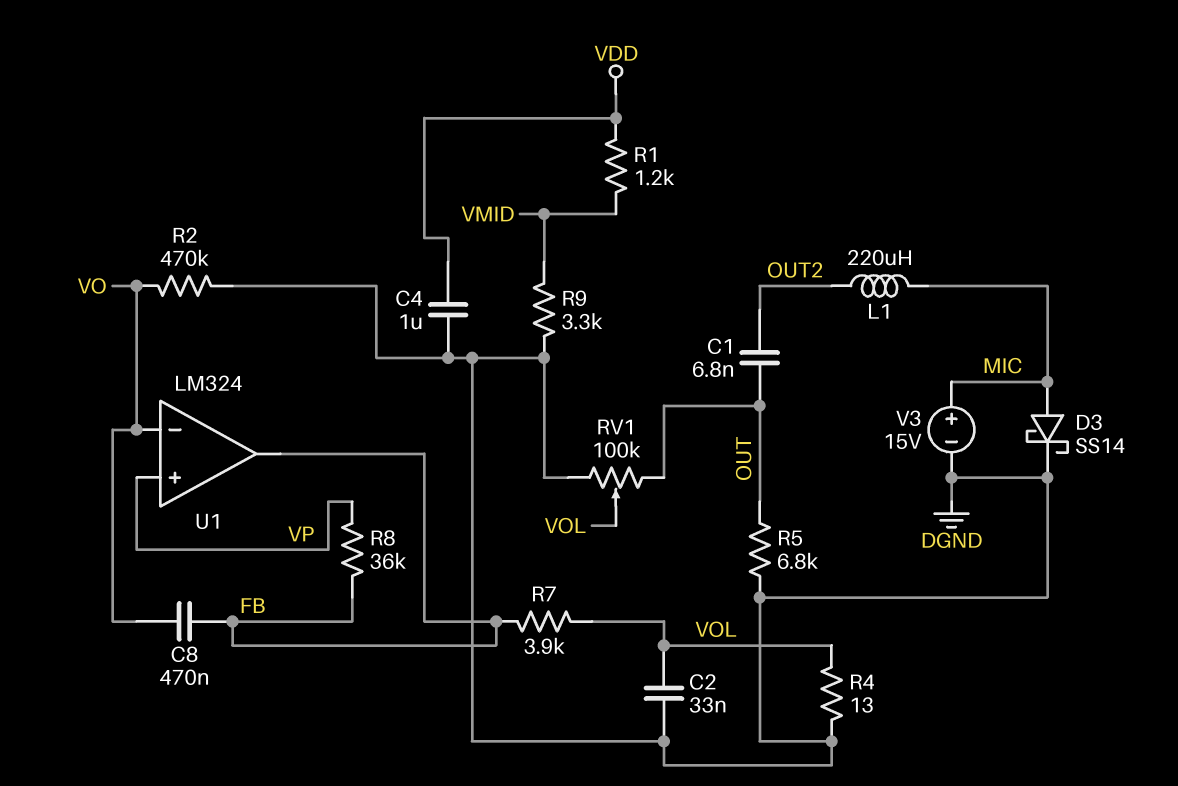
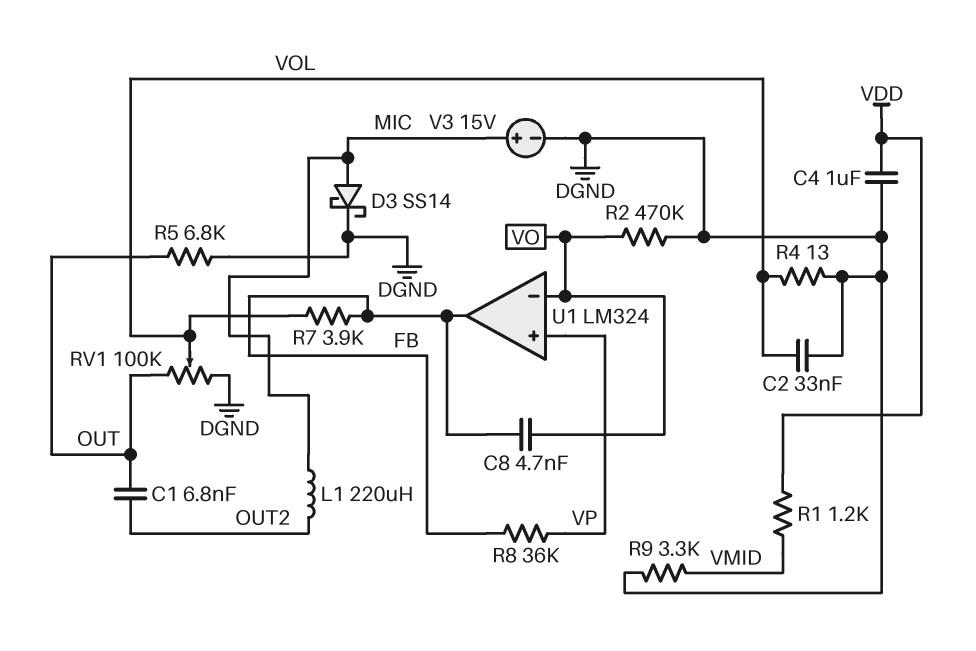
C8: 470nF (FB, VO) -> 4.7nF (FB, VO)

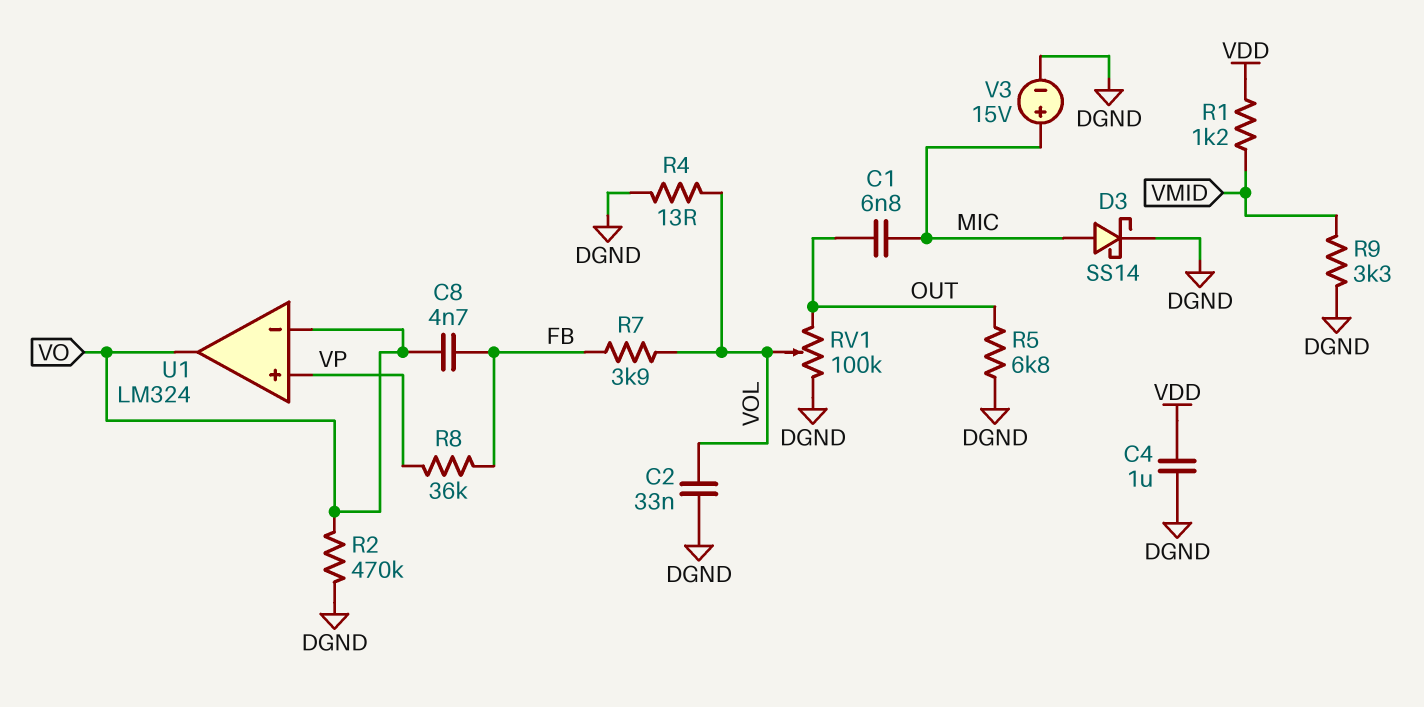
C1: 6.8nF (OUT, OUT2) -> 6.8nF (MIC, OUT)
L1: 220uH (MIC, OUT2) -> none
U1 pin out: FB -> VO

